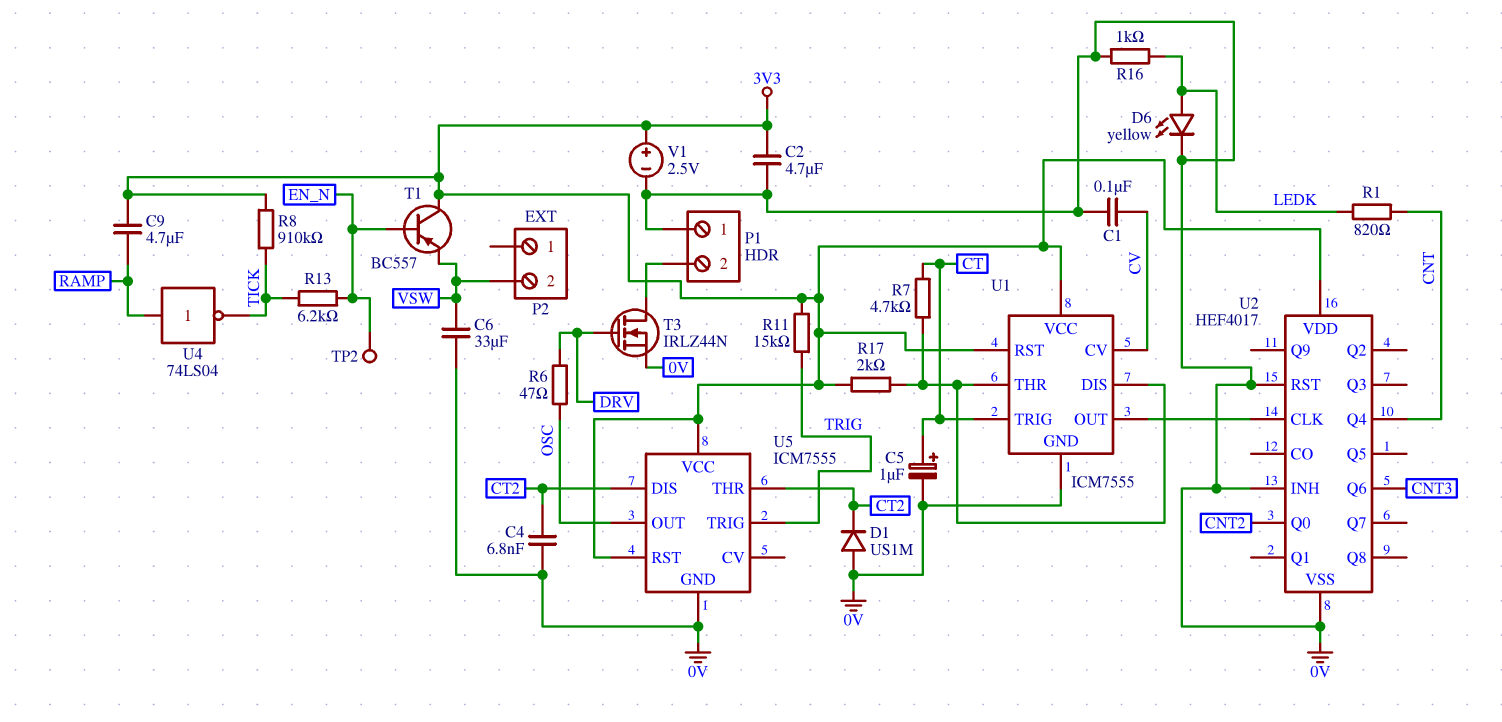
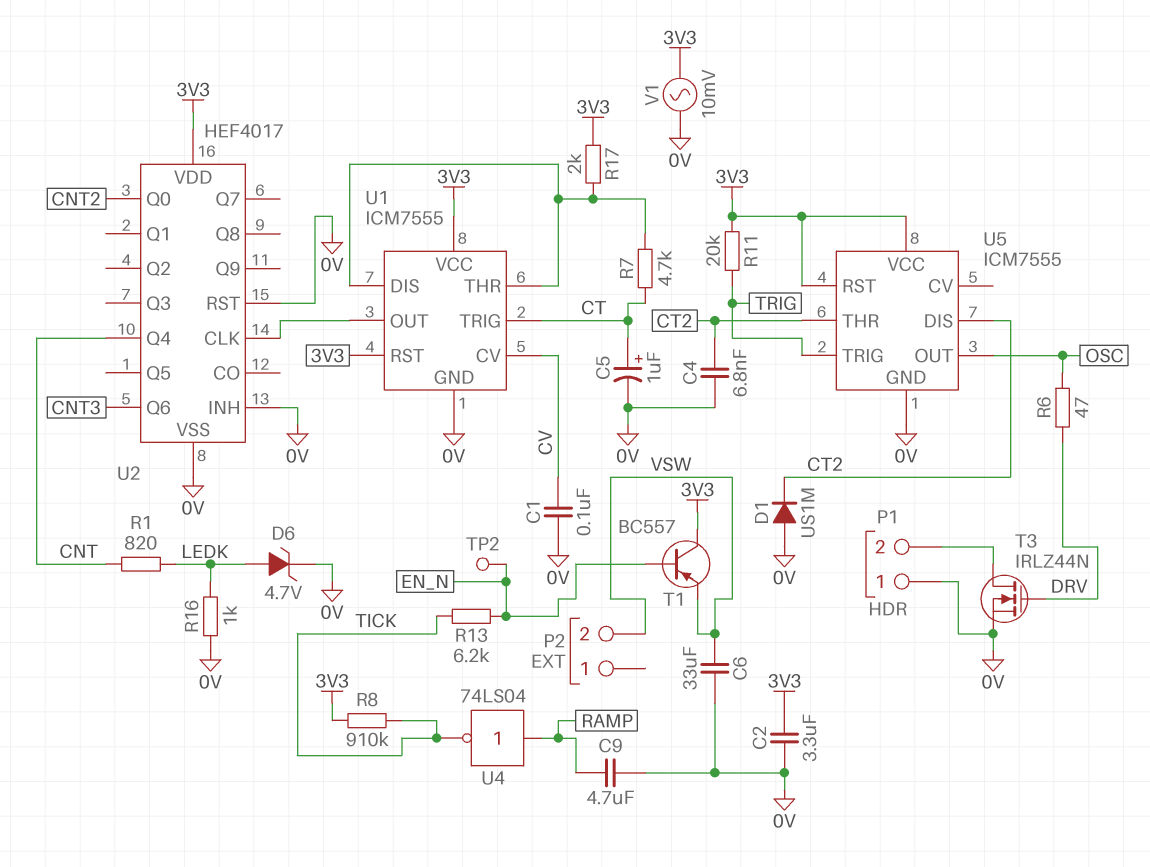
C2: 4.7uF (0V, 3V3) -> 3.3uF (0V, 3V3)
C9: 4.7uF (3V3, RAMP) -> 4.7uF (0V, RAMP)
D6: LED yellow (A LEDK, K 0V) -> zener 4.7V (A LEDK, K 0V)
R11: 15k (3V3, TRIG) -> 20k (3V3, TRIG)
V1: 2.5V (plus 3V3, minus 0V) -> AC 10mV (0V, 3V3)

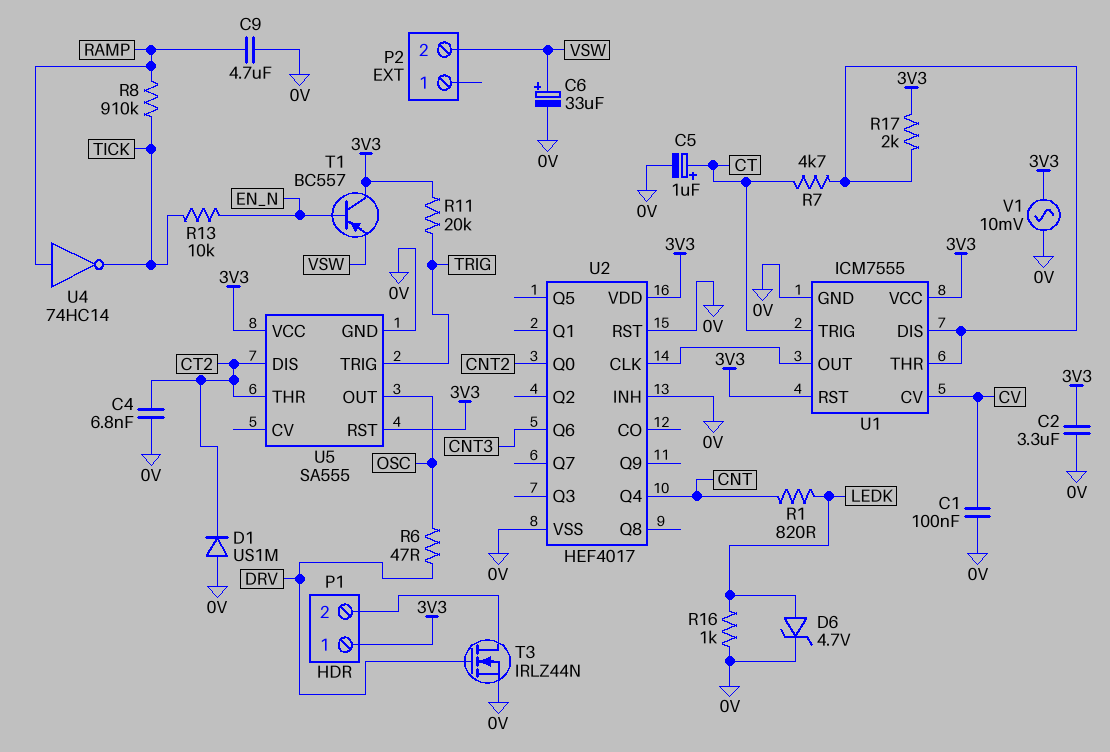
C6: 33uF (0V, VSW) -> 33uF (plus VSW, minus 0V)
P1 pin 1: 0V -> 3V3
R8: 910k (3V3, TICK) -> 910k (RAMP, TICK)
R13: 6.2k (EN_N, TICK) -> 10k (EN_N, TICK)
TP2: test point (EN_N) -> none
U4: NOT 74LS04 (in RAMP, out TICK) -> NOT 74HC14 (in RAMP, out TICK)
U5: ICM7555 -> SA555

